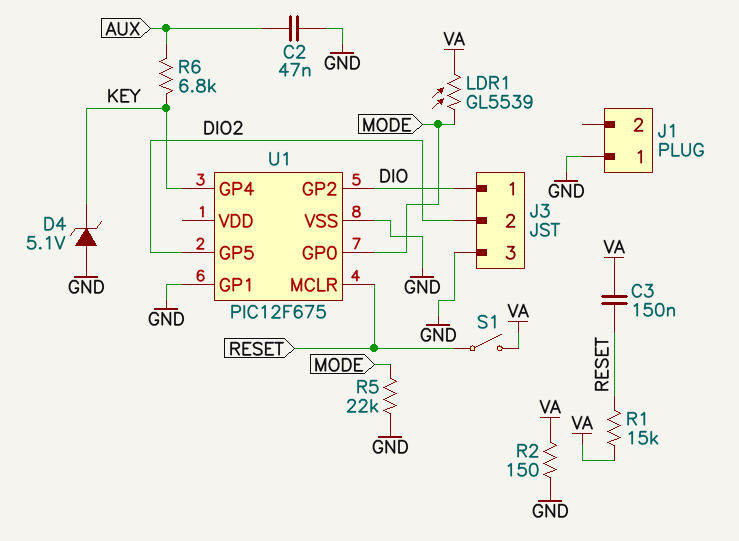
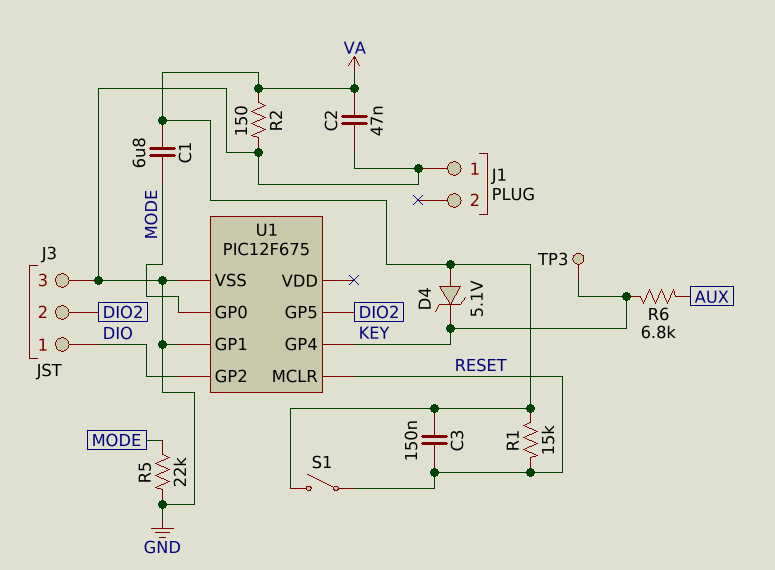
C1: none -> 6.8uF (MODE, VA)
C2: 47nF (AUX, GND) -> 47nF (GND, VA)
D4: zener 5.1V (A GND, K KEY) -> zener 5.1V (A VA, K KEY)
LDR1: GL5539 (MODE, VA) -> none
TP3: none -> test point (KEY)

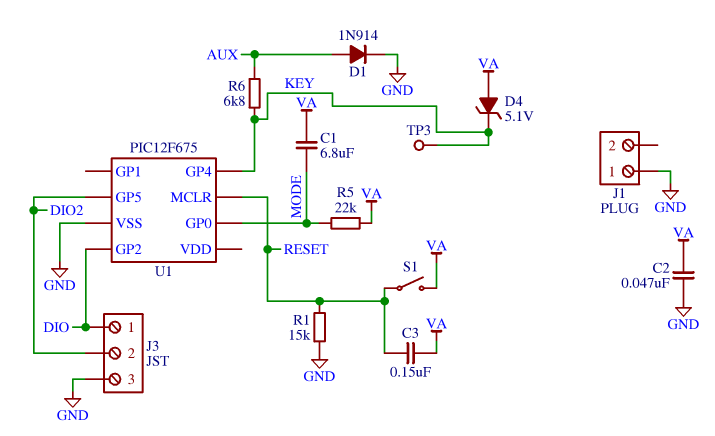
D1: none -> diode 1N914 (A AUX, K GND)
R1: 15k (RESET, VA) -> 15k (GND, RESET)
R2: 150 (GND, VA) -> none
R5: 22k (GND, MODE) -> 22k (MODE, VA)
U1 pin GP1: GND -> none

